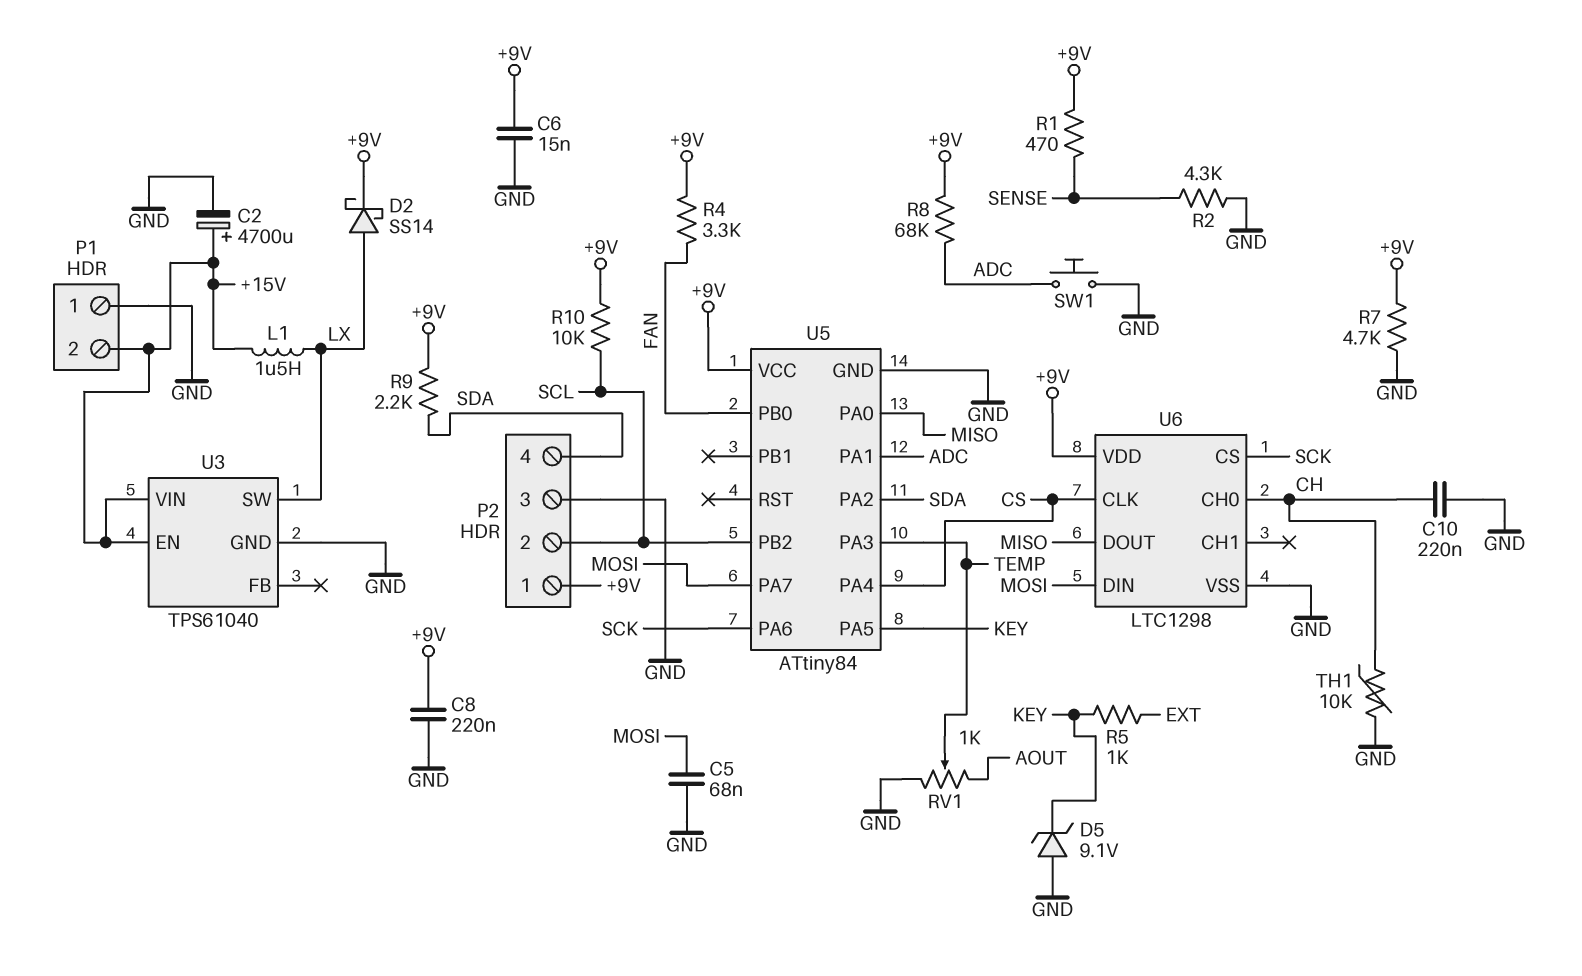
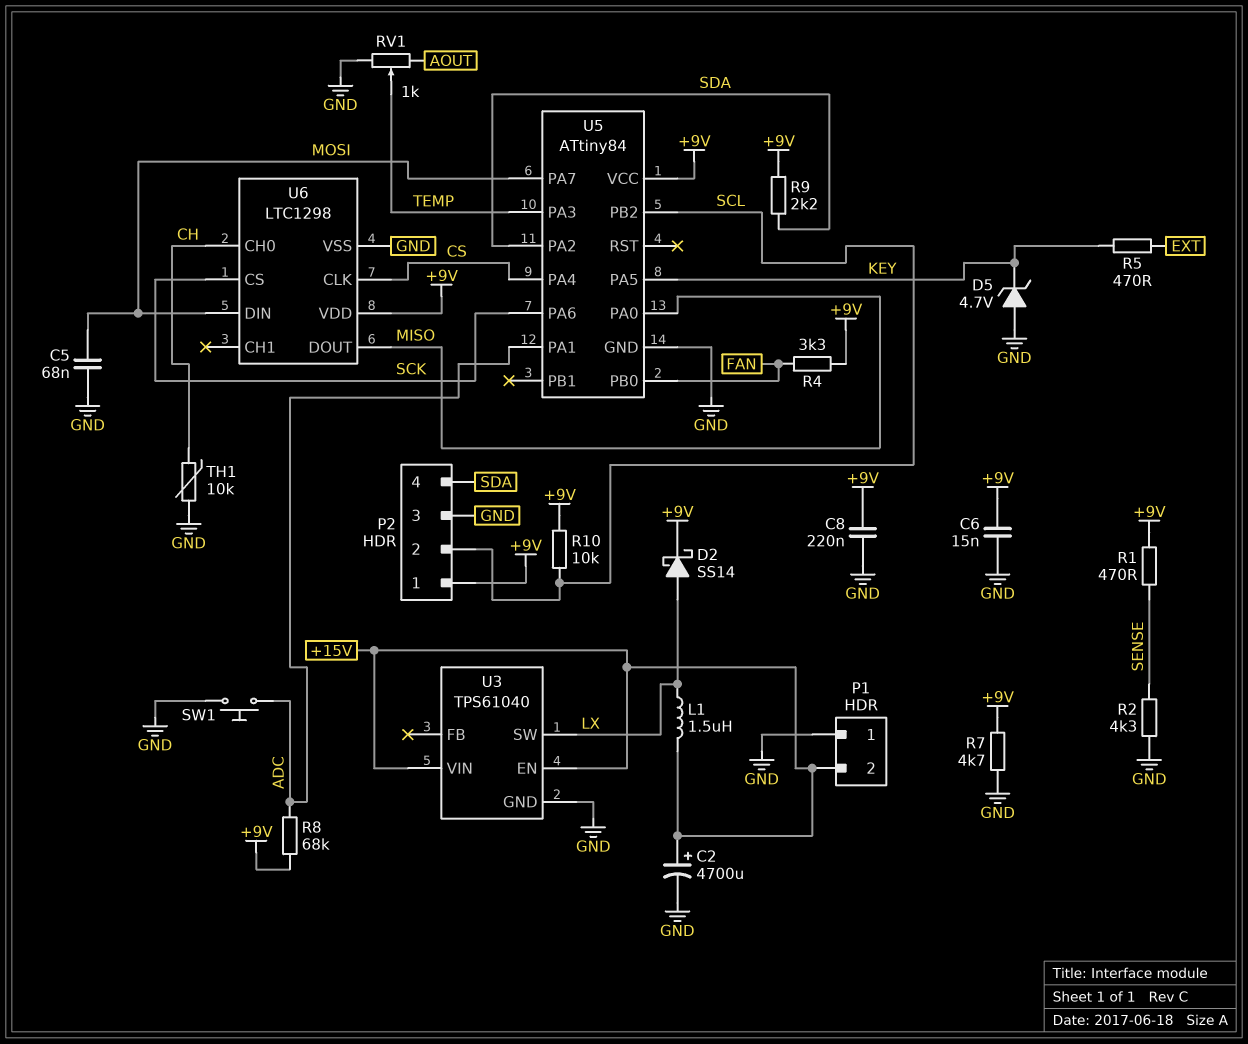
C10: 220nF (CH, GND) -> none
D5: zener 9.1V (A GND, K KEY) -> zener 4.7V (A GND, K KEY)
R5: 1k (EXT, KEY) -> 470 (EXT, KEY)

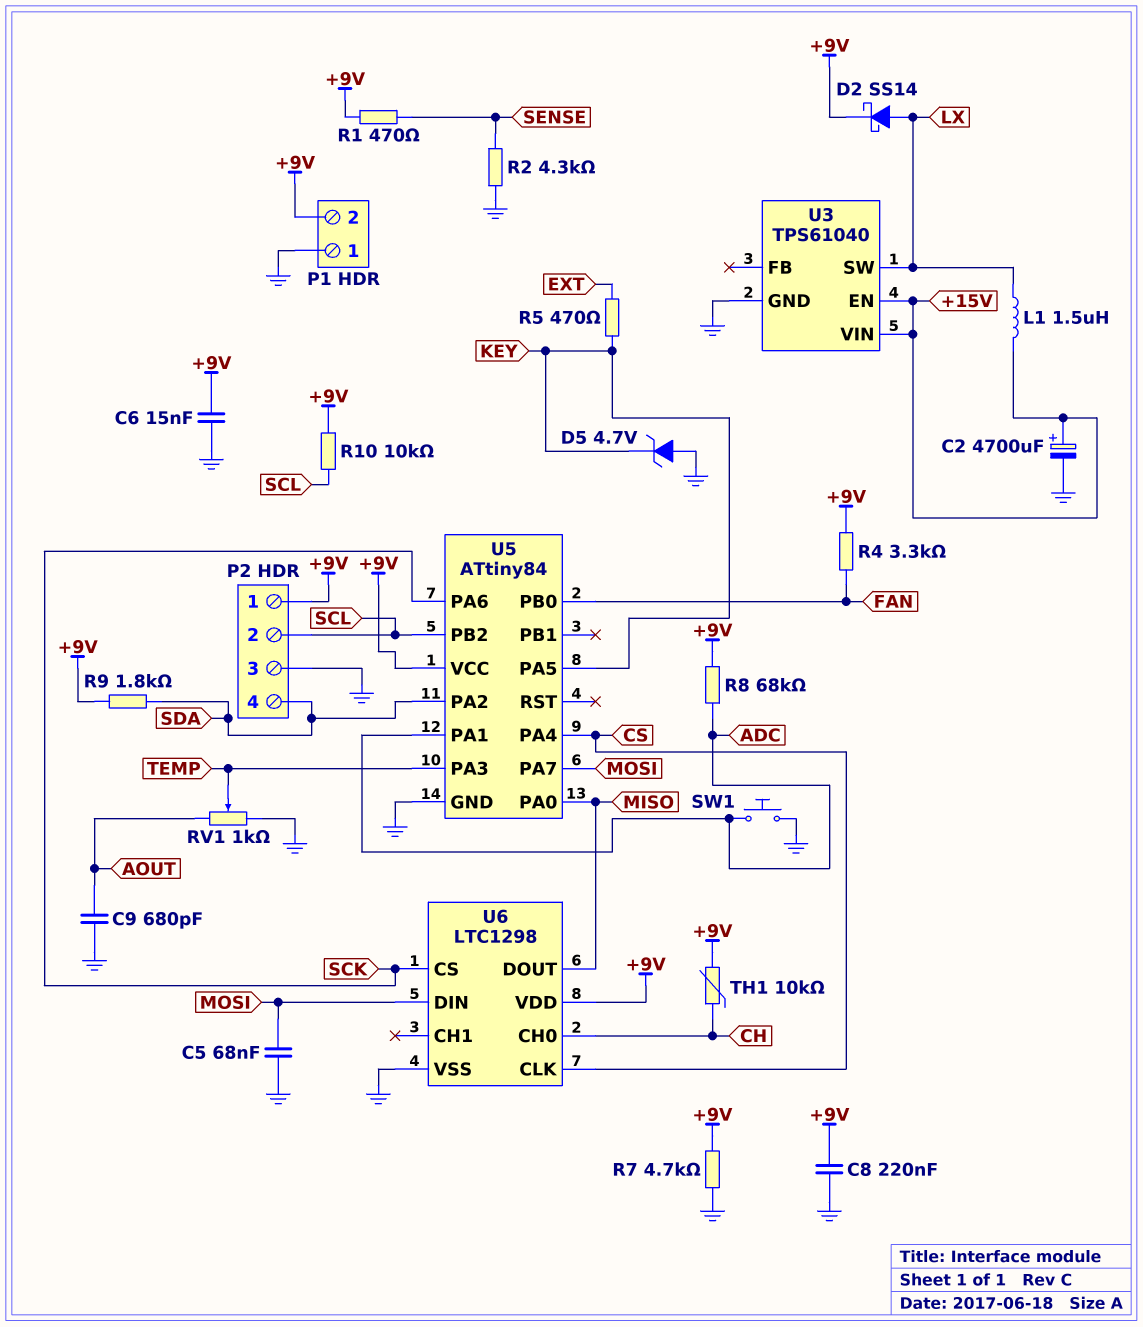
C9: none -> 680pF (AOUT, GND)
P1 pin 2: +15V -> +9V
R9: 2.2k (+9V, SDA) -> 1.8k (+9V, SDA)
TH1: 10k (CH, GND) -> 10k (+9V, CH)

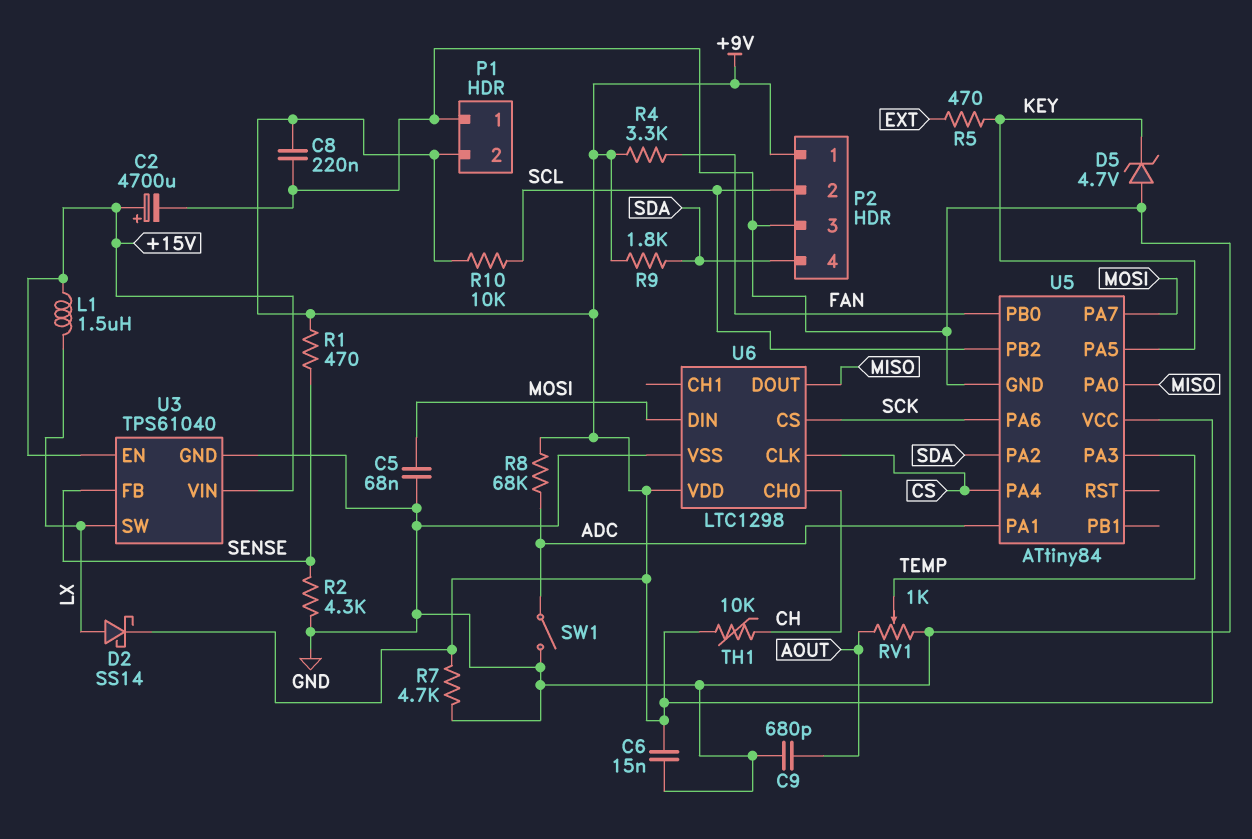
SW1: button (ADC, GND) -> switch (ADC, GND)
U3 pin FB: none -> SENSE

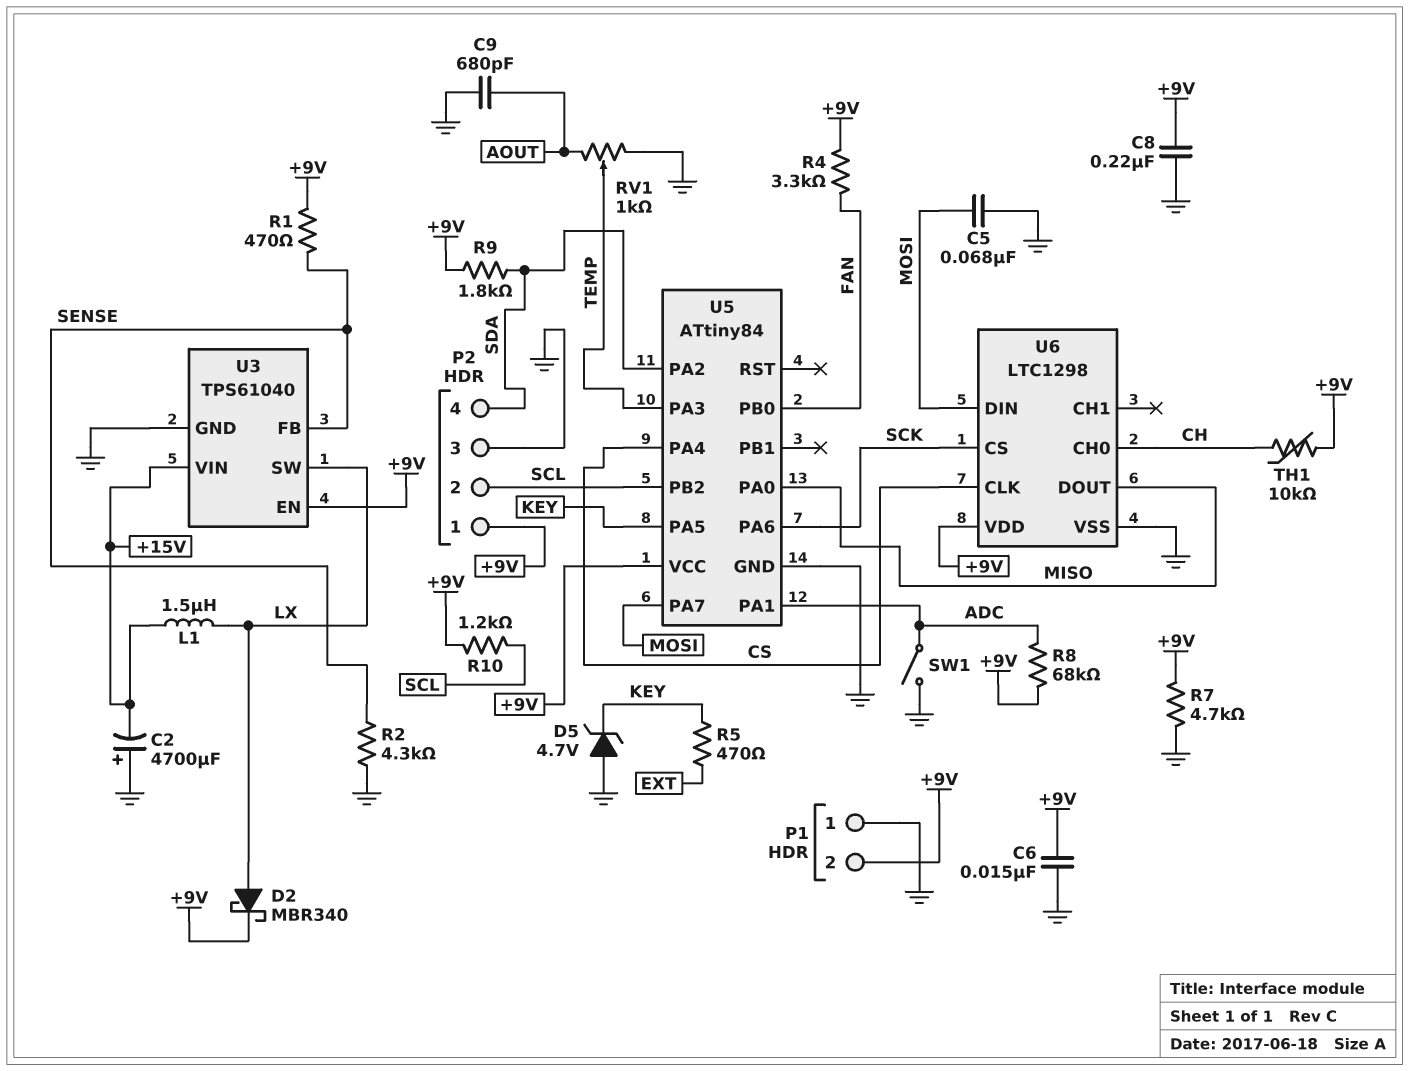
C2: 4700uF (plus +15V, minus GND) -> 4700uF (plus GND, minus +15V)
D2: schottky SS14 (A LX, K +9V) -> schottky MBR340 (A LX, K +9V)
R10: 10k (+9V, SCL) -> 1.2k (+9V, SCL)
U3 pin EN: +15V -> +9V

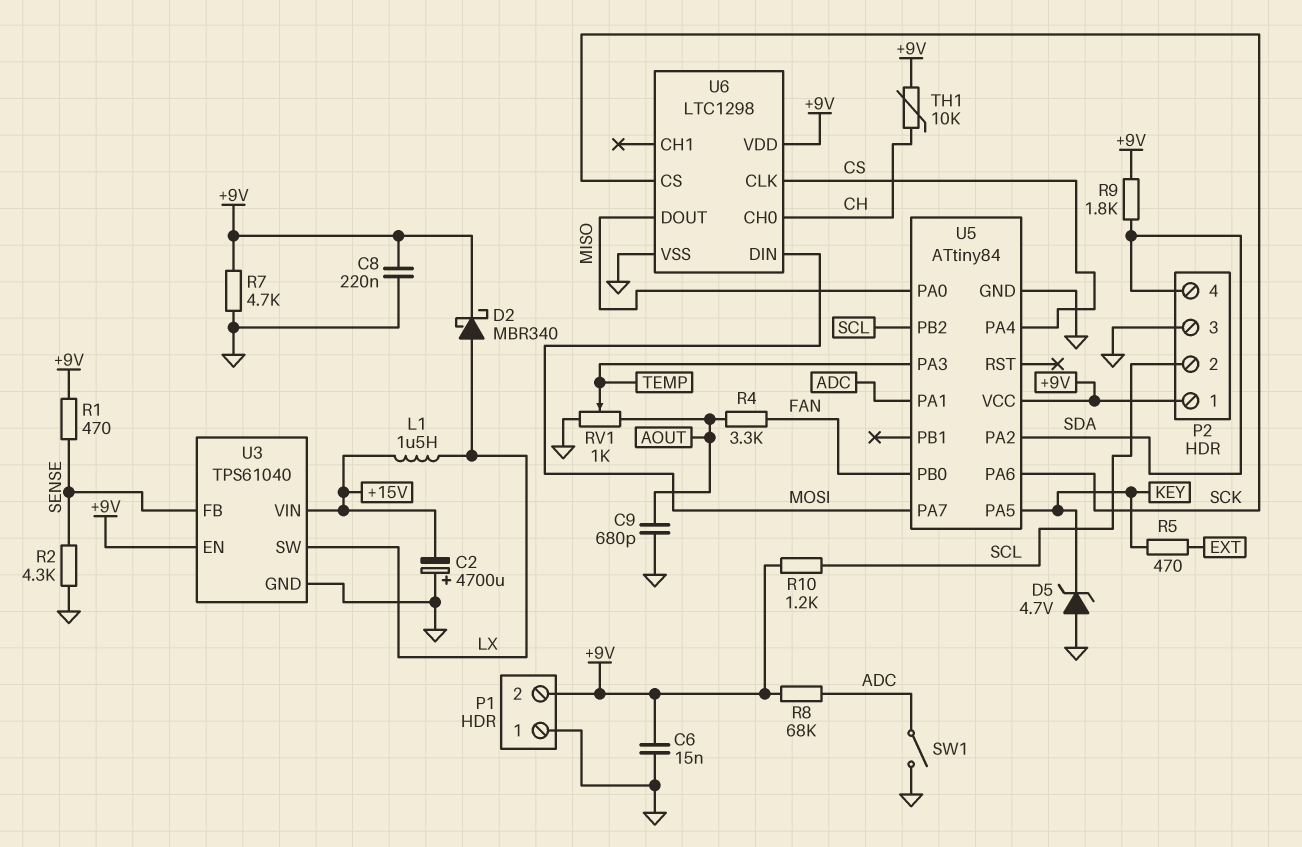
C5: 68nF (GND, MOSI) -> none
R4: 3.3k (+9V, FAN) -> 3.3k (AOUT, FAN)

